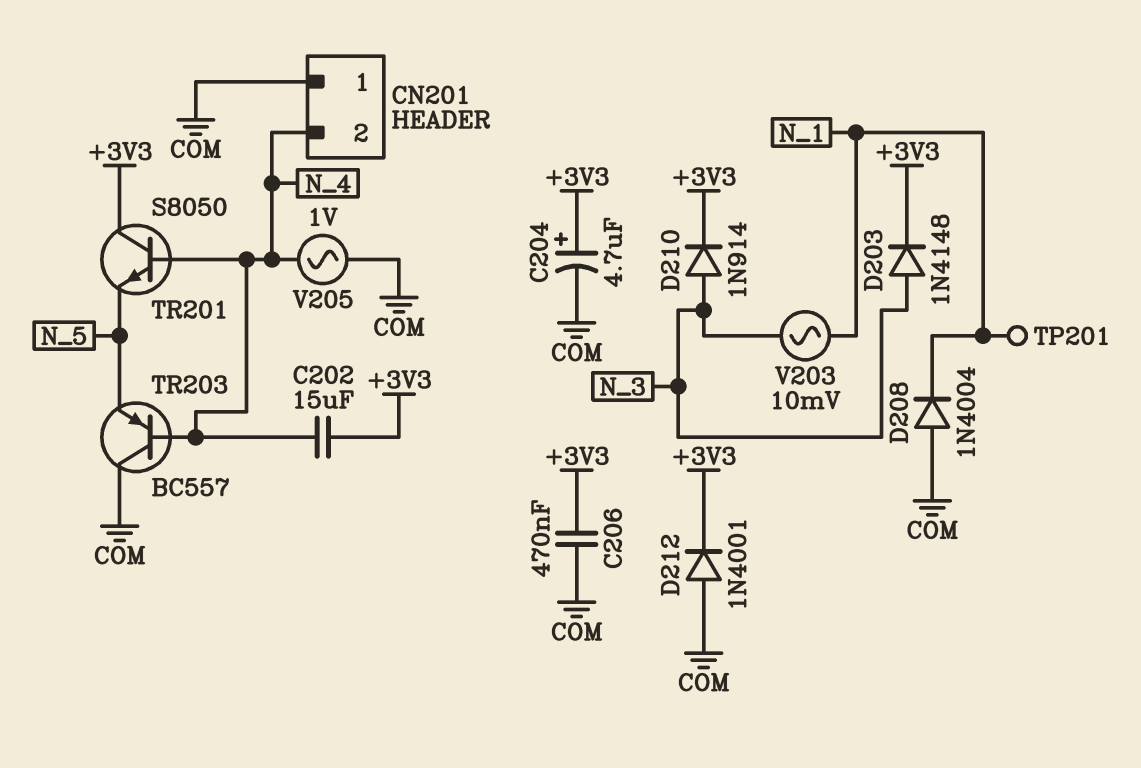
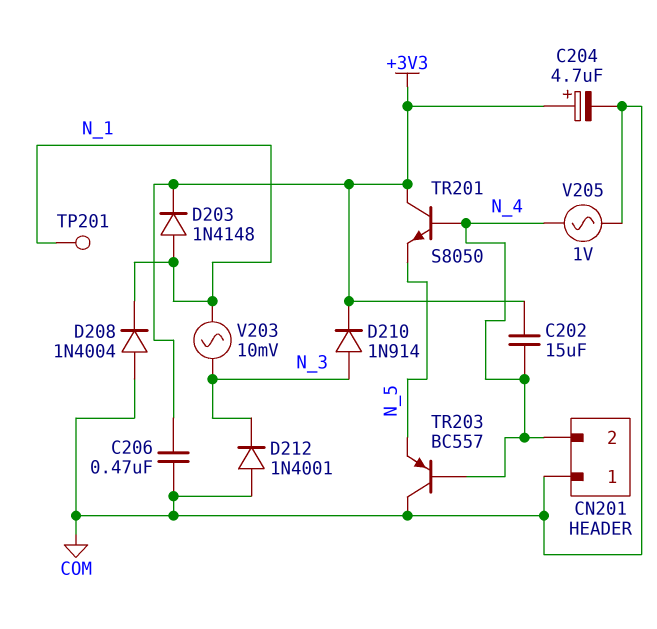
D203: diode 1N4148 (A N_3, K +3V3) -> diode 1N4148 (A N_1, K +3V3)
D212: diode 1N4001 (A COM, K +3V3) -> diode 1N4001 (A COM, K N_3)

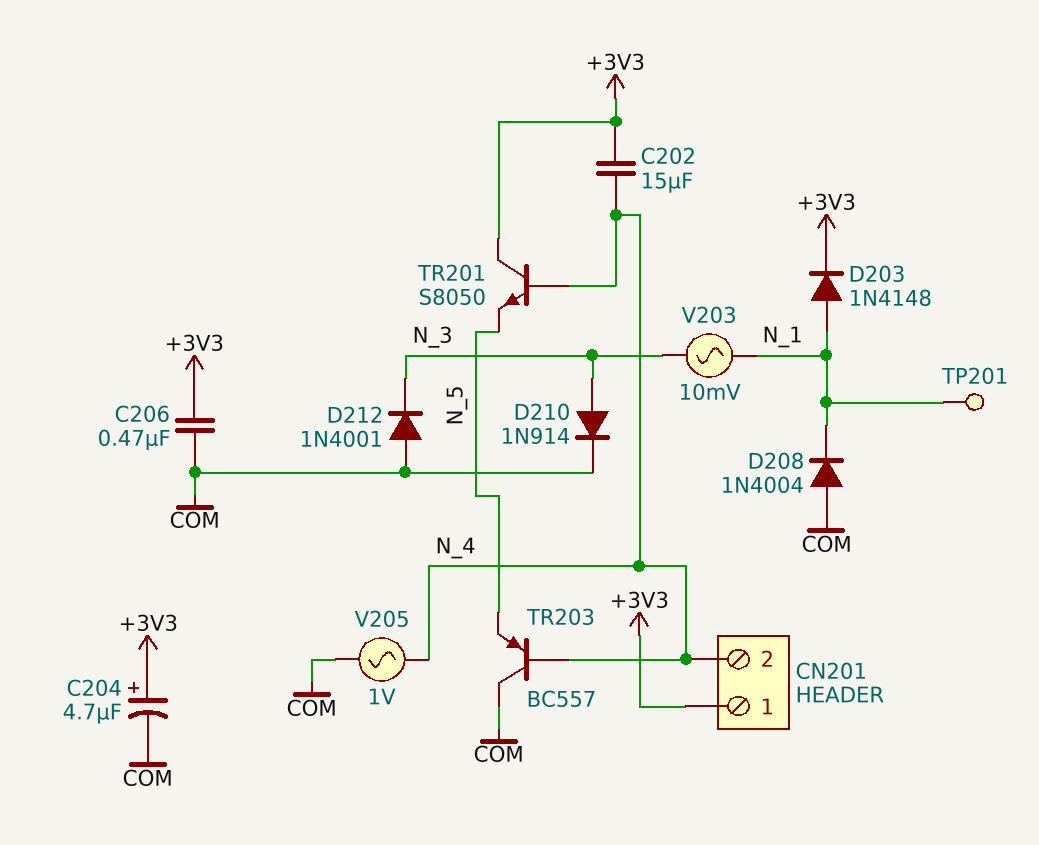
CN201 pin 1: COM -> +3V3
D210: diode 1N914 (A N_3, K +3V3) -> diode 1N914 (A N_3, K COM)

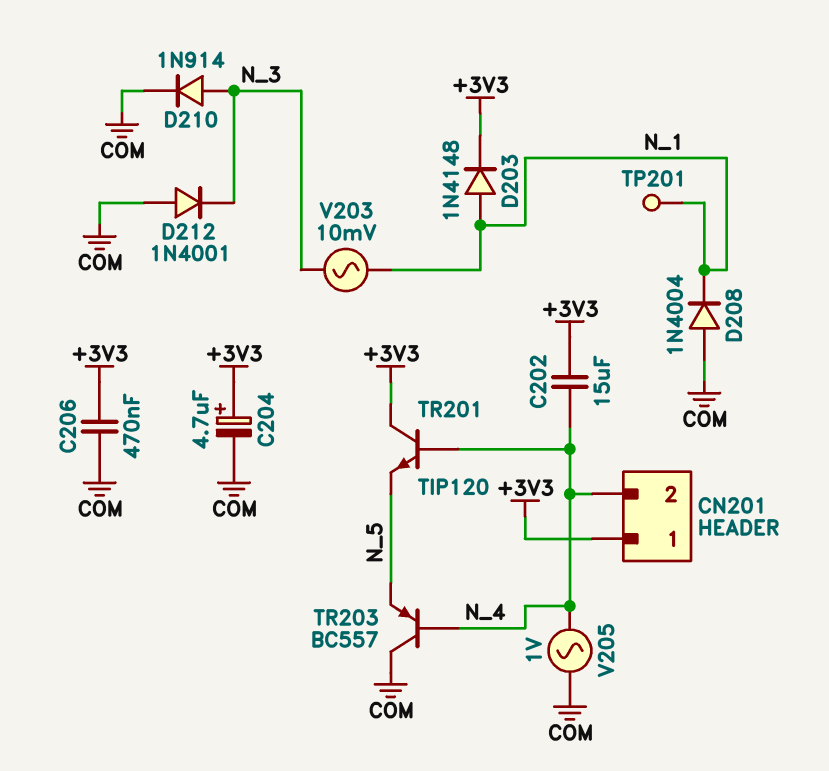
TR201: NPN S8050 (B N_4, C +3V3, E N_5) -> NPN TIP120 (B N_4, C +3V3, E N_5)

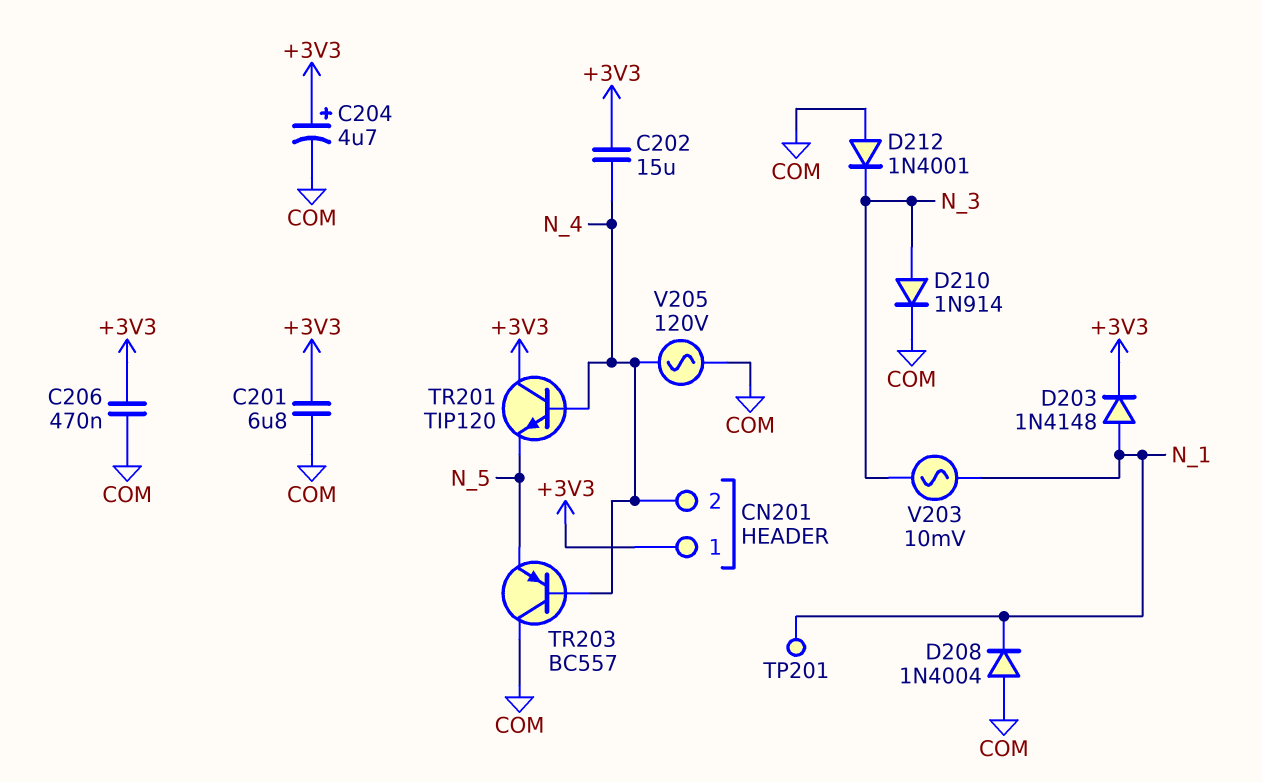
C201: none -> 6.8uF (+3V3, COM)
V205: AC 1V (COM, N_4) -> AC 120V (COM, N_4)

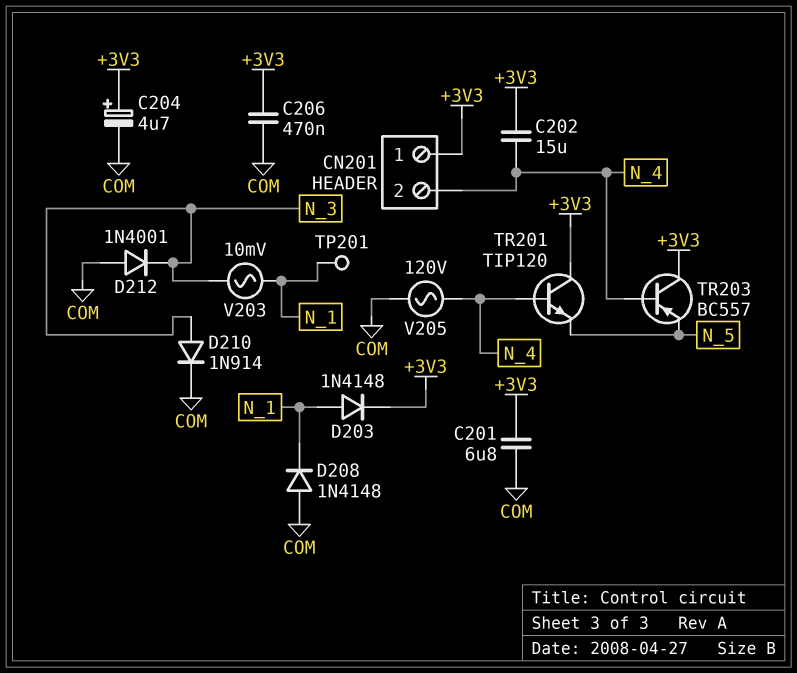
D208: diode 1N4004 (A COM, K N_1) -> diode 1N4148 (A COM, K N_1)
TR203: PNP BC557 (B N_4, C COM, E N_5) -> PNP BC557 (B N_4, C +3V3, E N_5)

